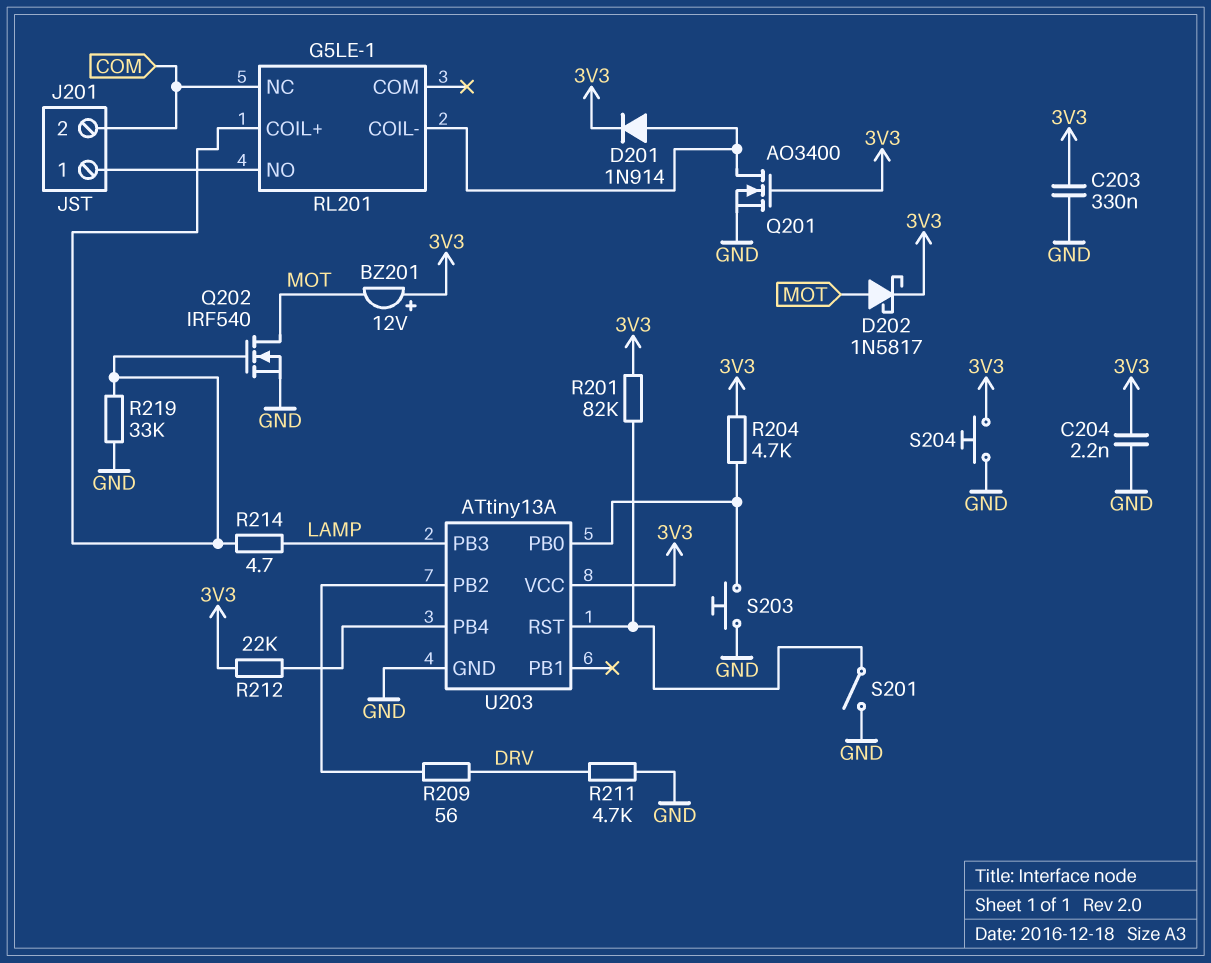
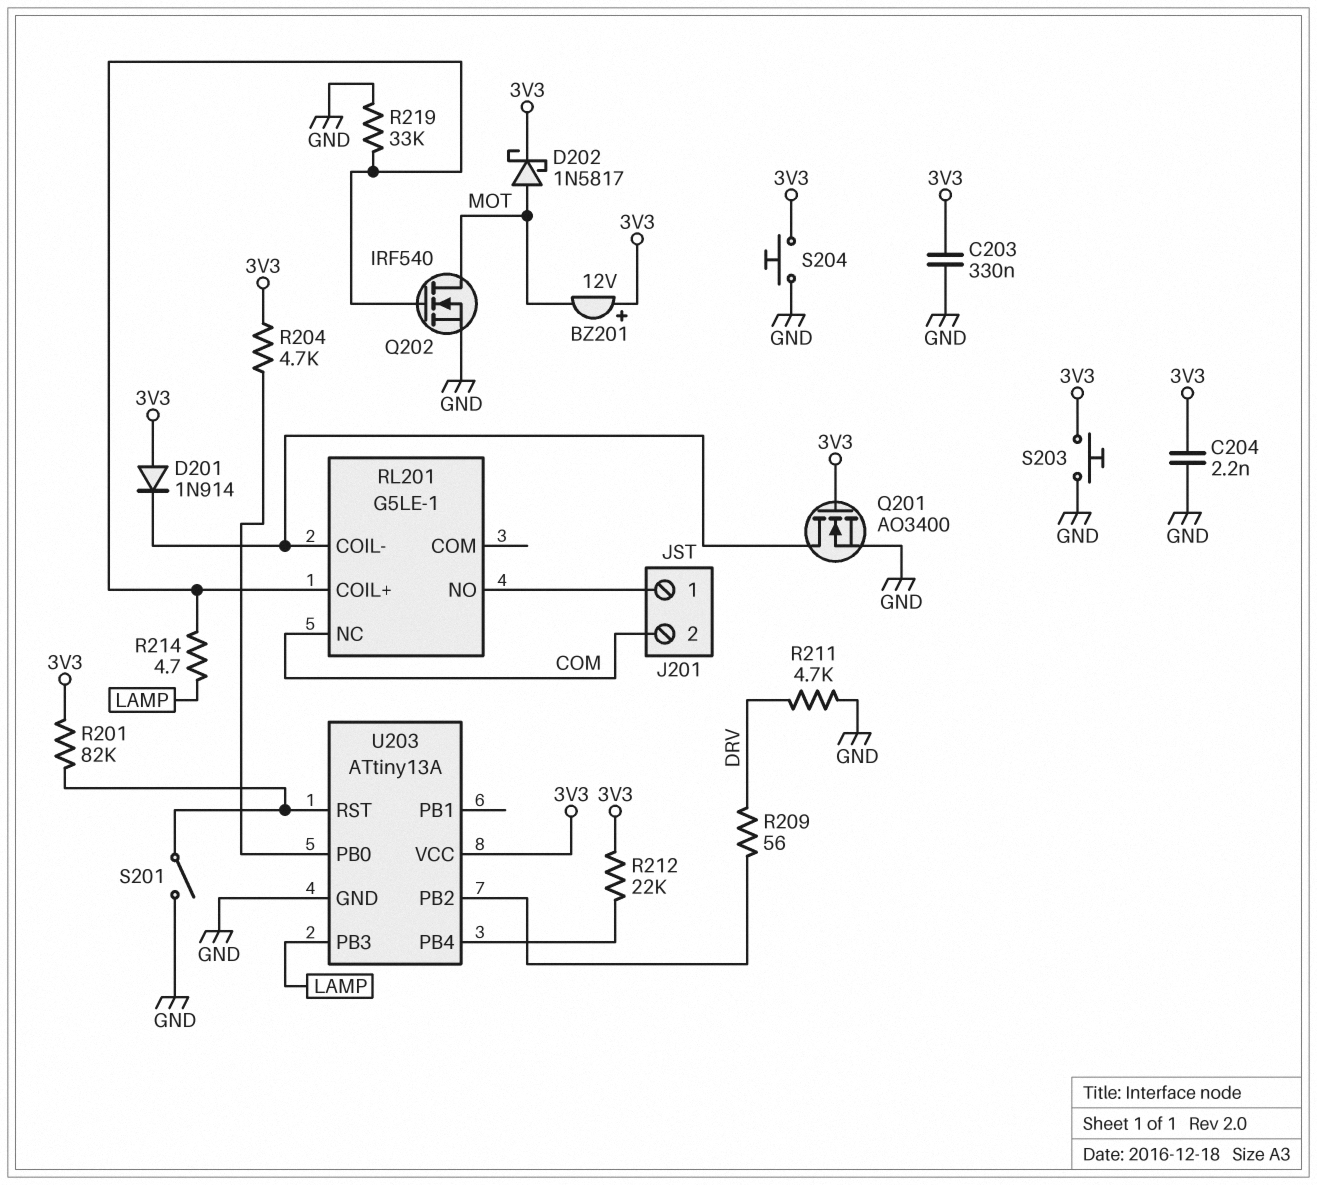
D201: diode 1N914 (A RL201/COIL-, K 3V3) -> diode 1N914 (A 3V3, K RL201/COIL-)
S203: button (GND, U203/PB0) -> button (3V3, GND)

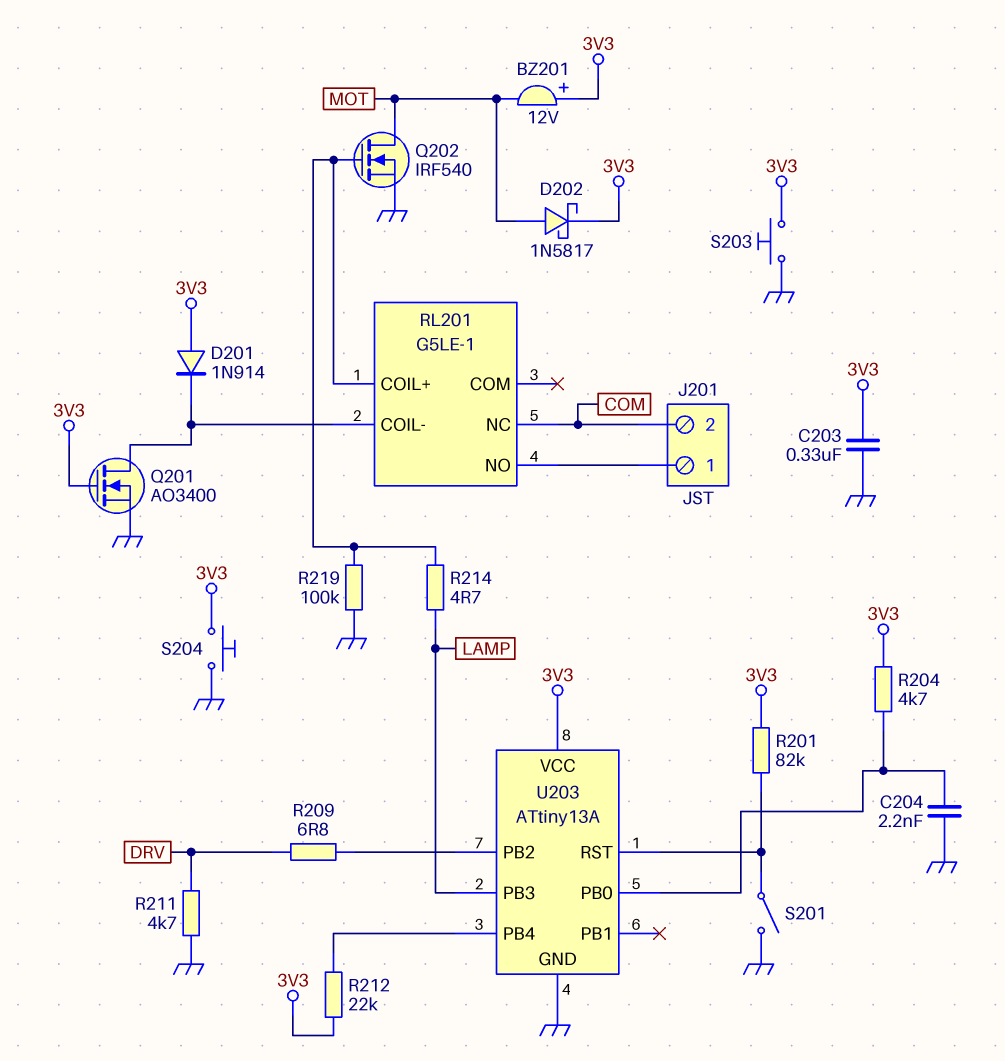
C204: 2.2nF (3V3, GND) -> 2.2nF (GND, U203/PB0)
R209: 56 (DRV, U203/PB2) -> 6.8 (DRV, U203/PB2)
R219: 33k (GND, RL201/COIL+) -> 100k (GND, RL201/COIL+)

